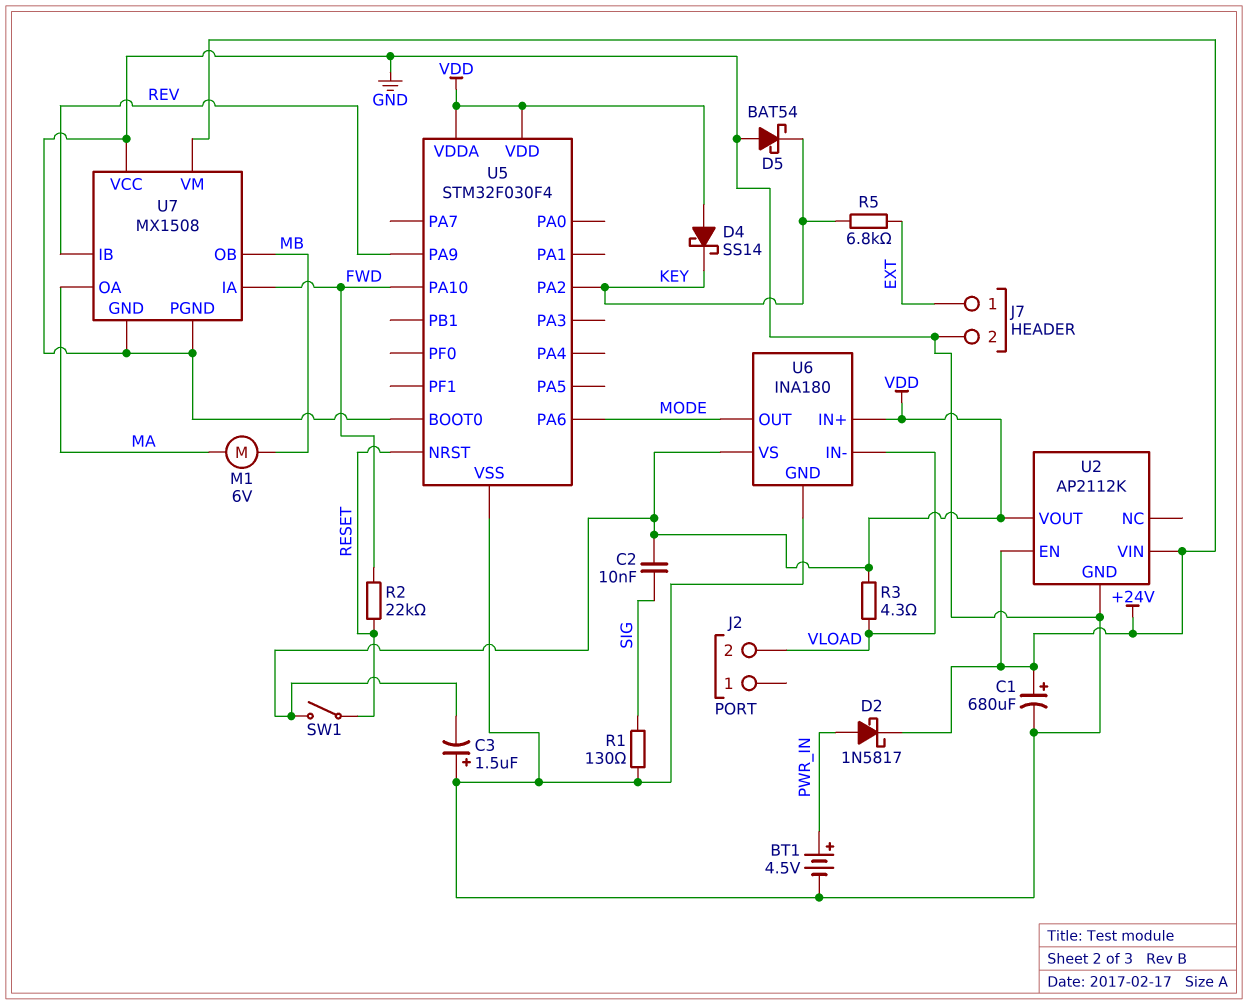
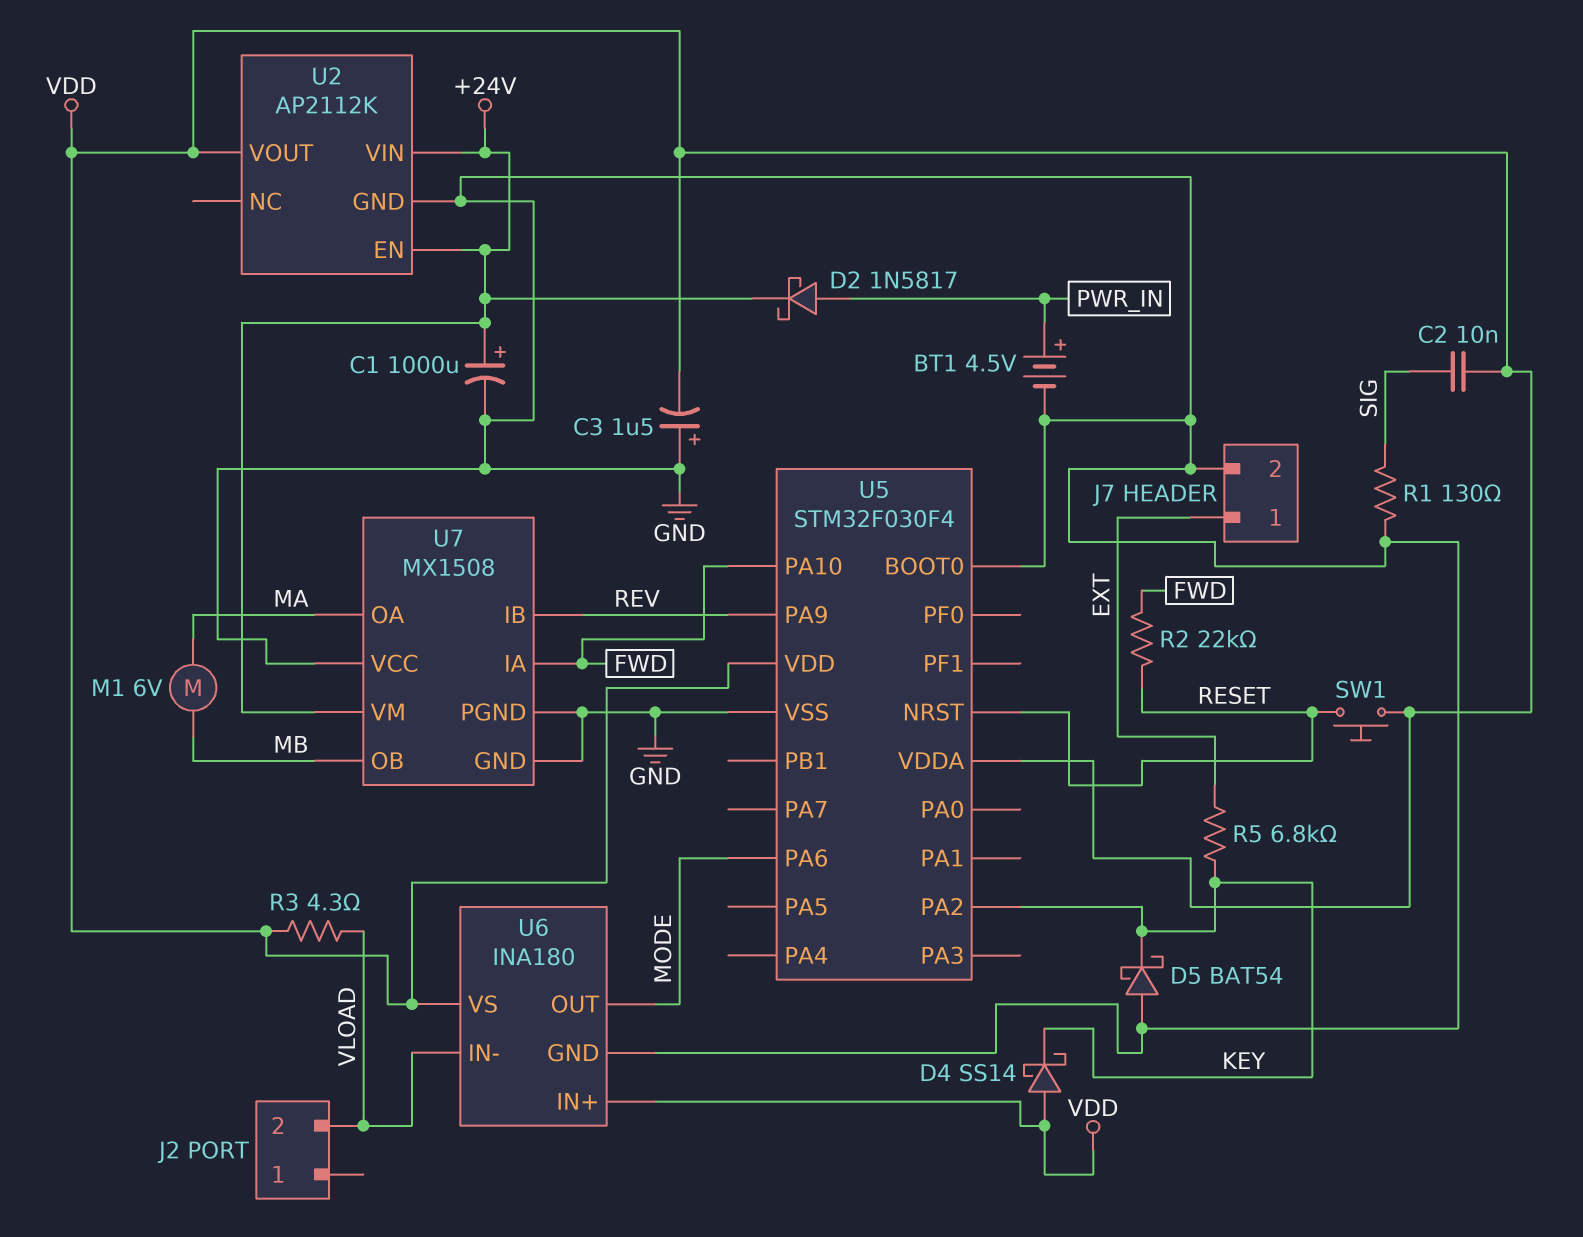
C1: 680uF (plus +24V, minus GND) -> 1000uF (plus +24V, minus GND)
SW1: switch (RESET, VDD) -> button (RESET, VDD)

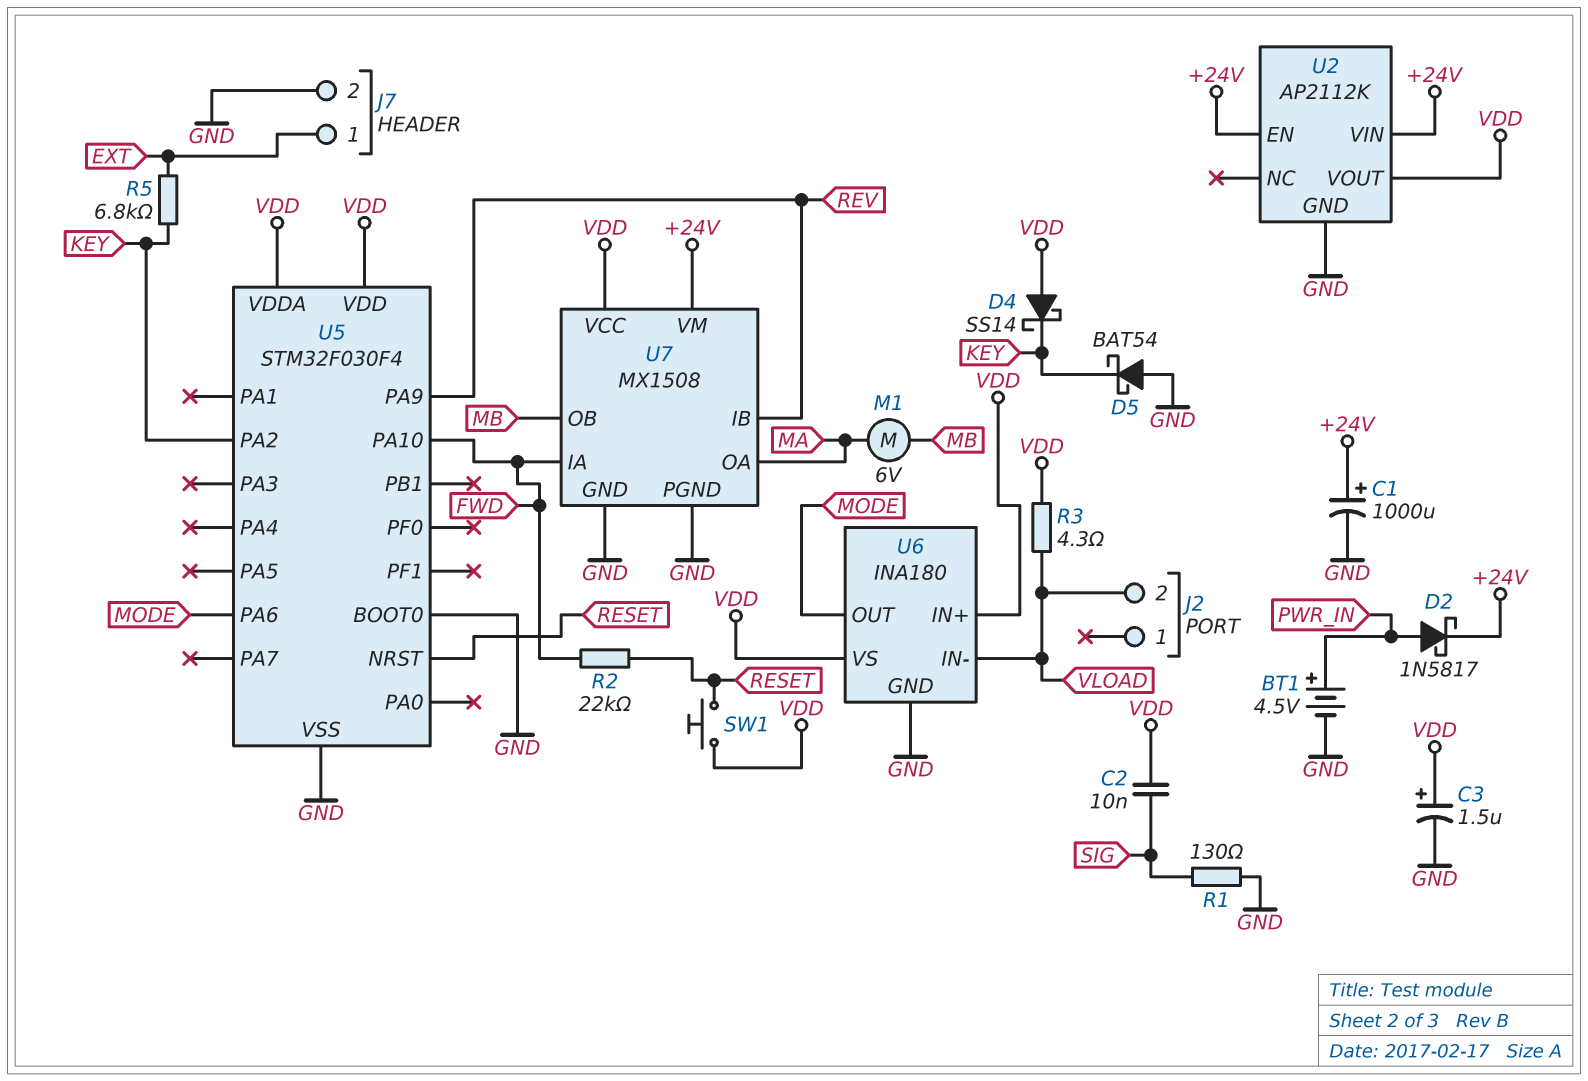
C3: 1.5uF (plus GND, minus VDD) -> 1.5uF (plus VDD, minus GND)
U7 pin VCC: GND -> VDD

